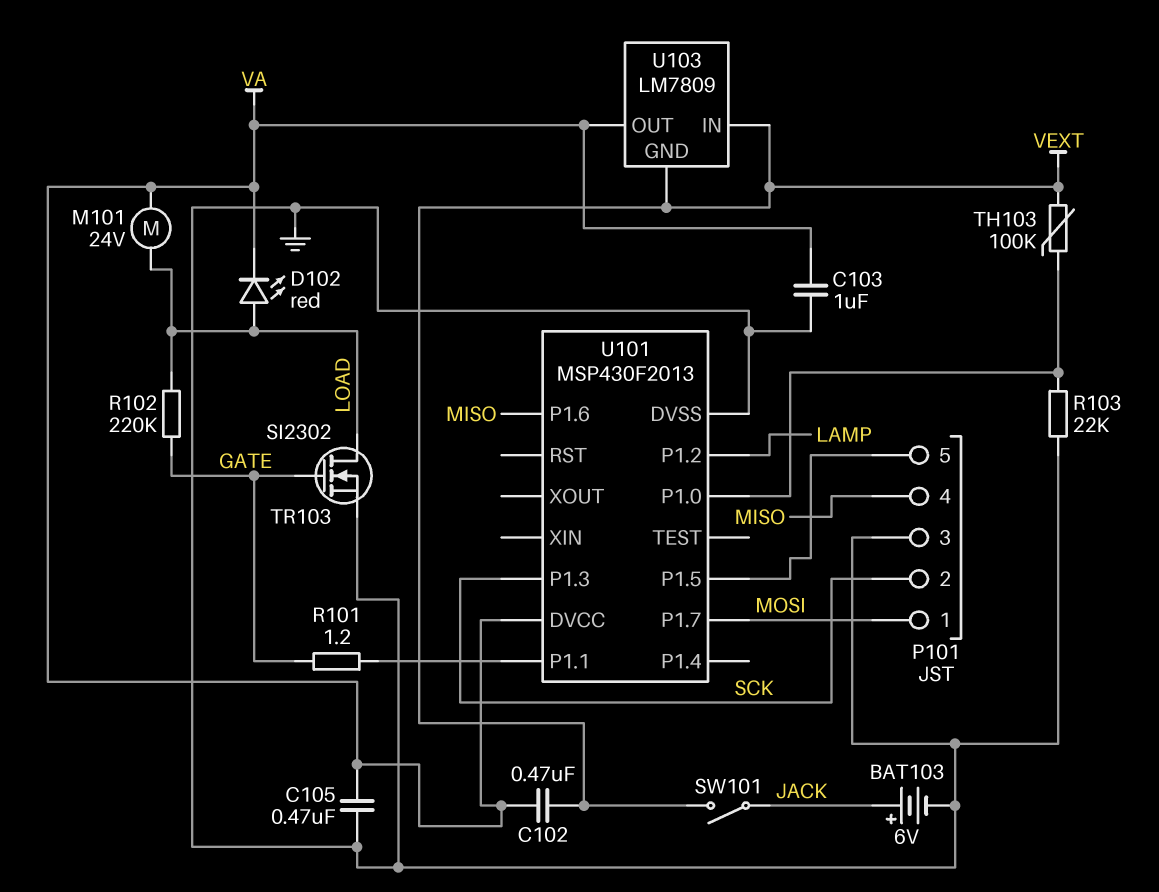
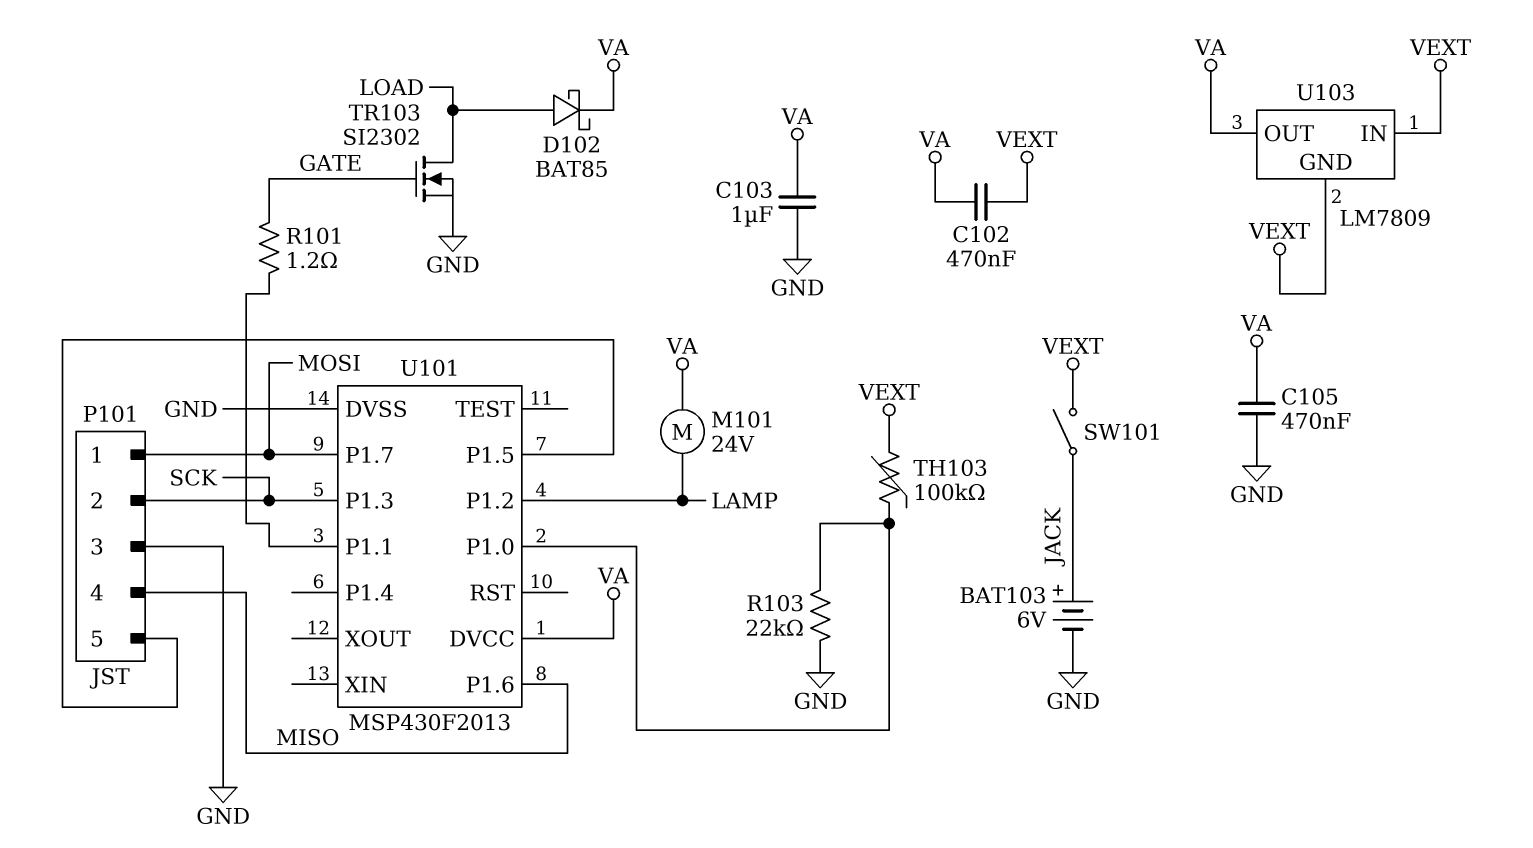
D102: LED red (A LOAD, K VA) -> schottky BAT85 (A LOAD, K VA)
M101: motor 24V (LOAD, VA) -> motor 24V (LAMP, VA)
R102: 220k (GATE, LOAD) -> none

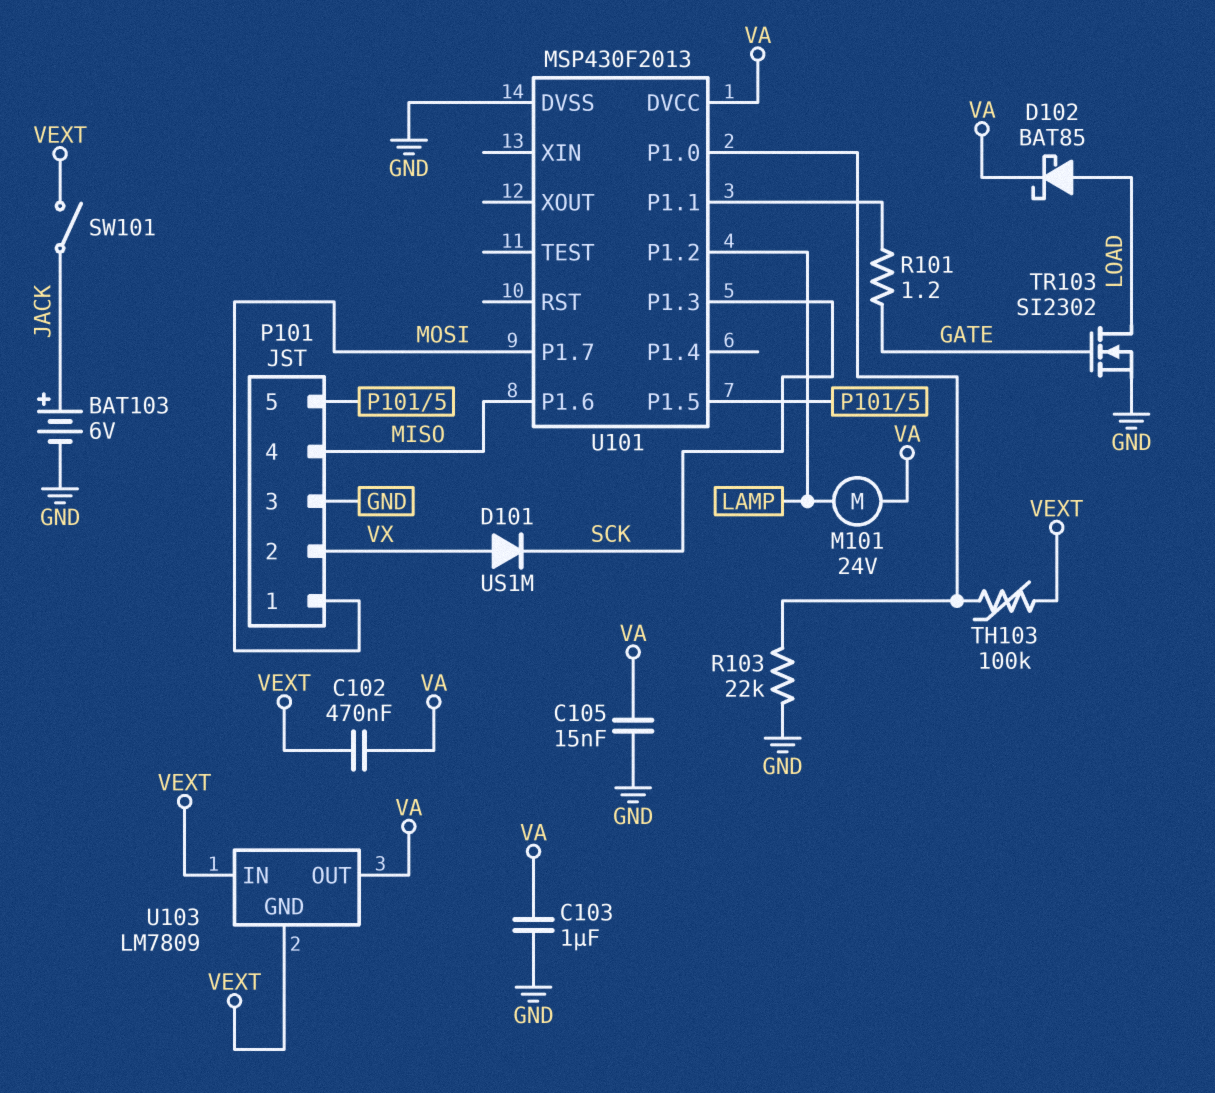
C105: 470nF (GND, VA) -> 15nF (GND, VA)
D101: none -> diode US1M (A VX, K SCK)
P101 pin 2: SCK -> VX

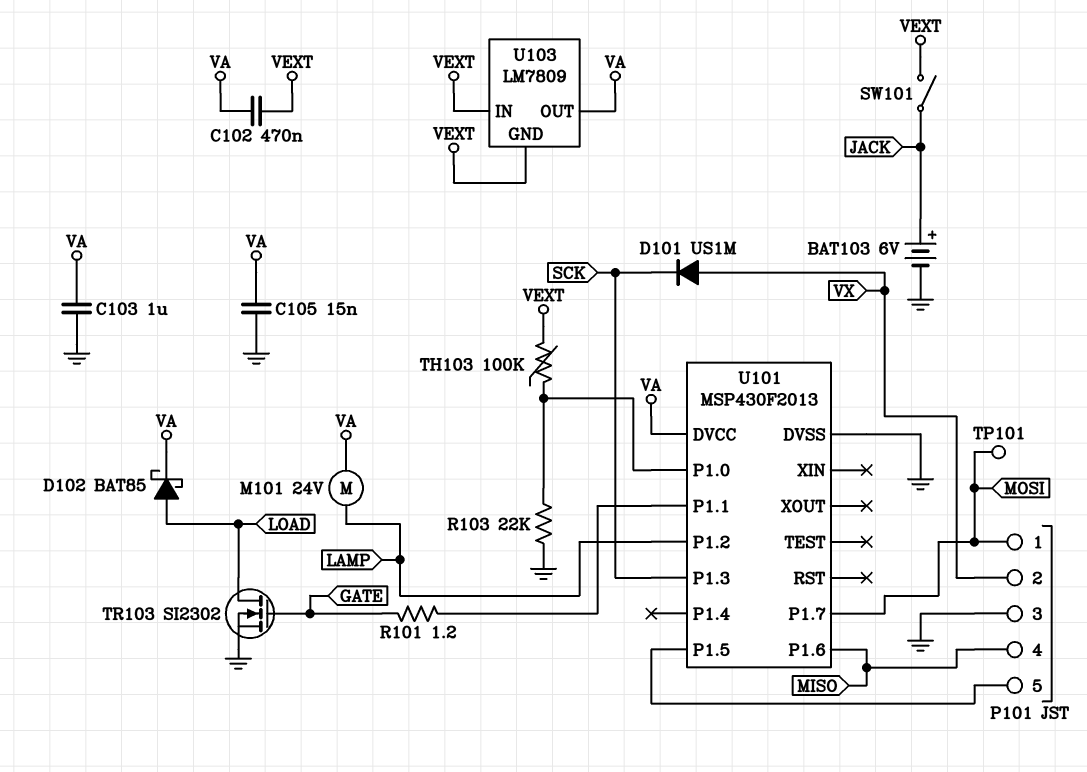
TP101: none -> test point (MOSI)

